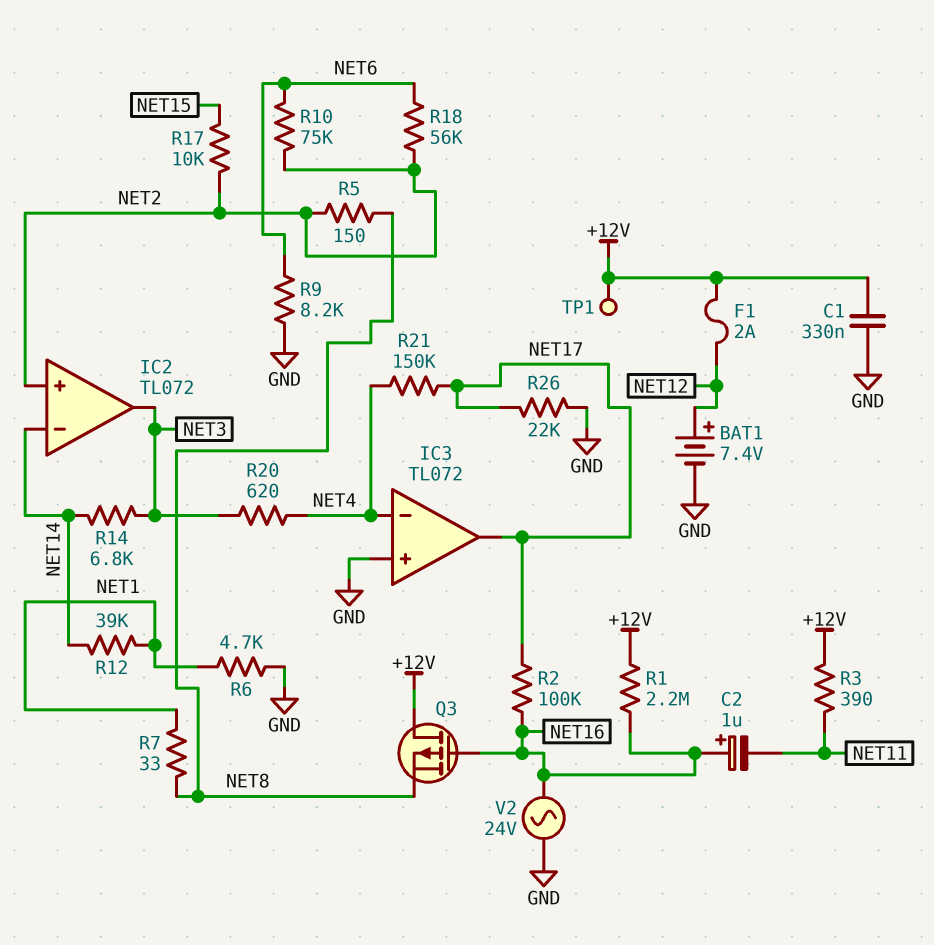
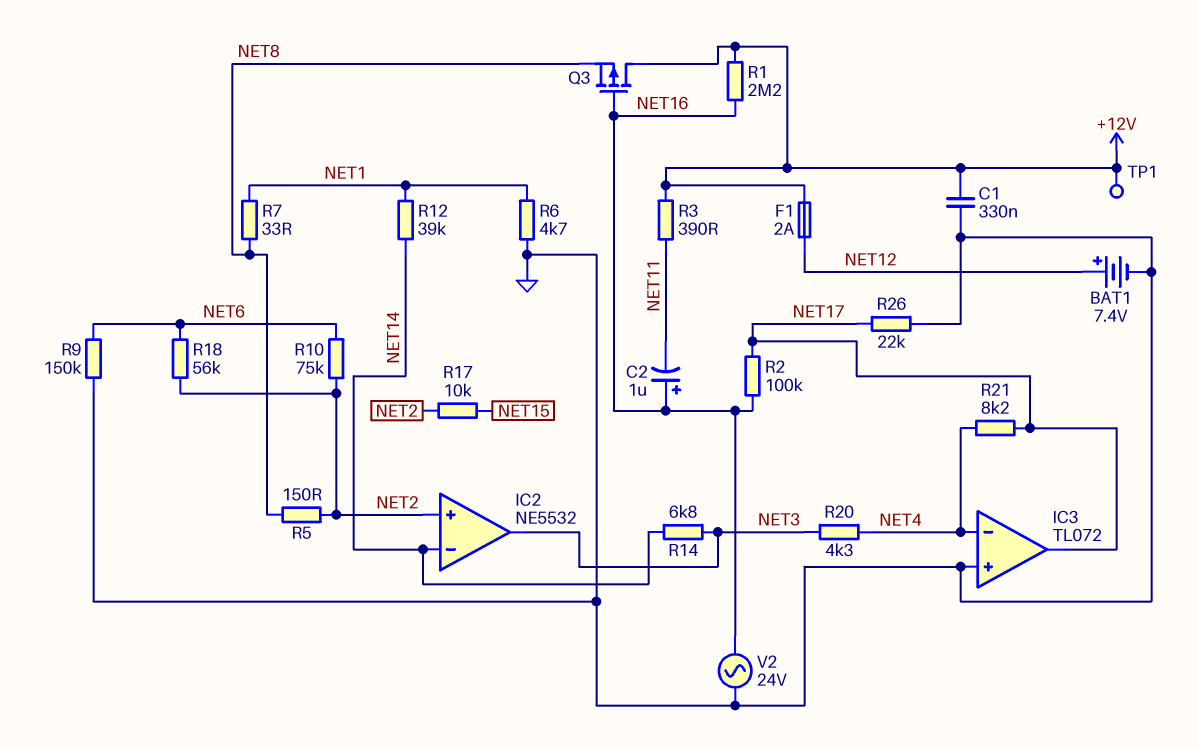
IC2: TL072 -> NE5532
R9: 8.2k (GND, NET6) -> 150k (GND, NET6)
R20: 620 (NET3, NET4) -> 4.3k (NET3, NET4)
R21: 150k (NET4, NET17) -> 8.2k (NET4, NET17)

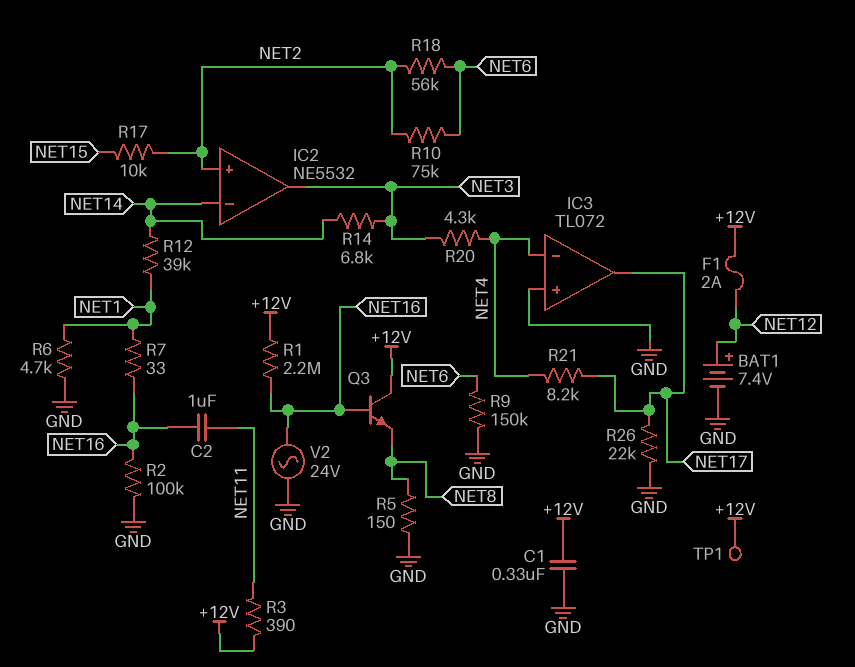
C2: 1uF (plus NET16, minus NET11) -> 1uF (NET11, NET16)
Q3: PMOS (G NET16, D +12V, S NET8) -> NPN (B NET16, C +12V, E NET8)
R2: 100k (NET16, NET17) -> 100k (GND, NET16)
R5: 150 (NET2, NET8) -> 150 (GND, NET8)
R7: 33 (NET1, NET8) -> 33 (NET1, NET16)

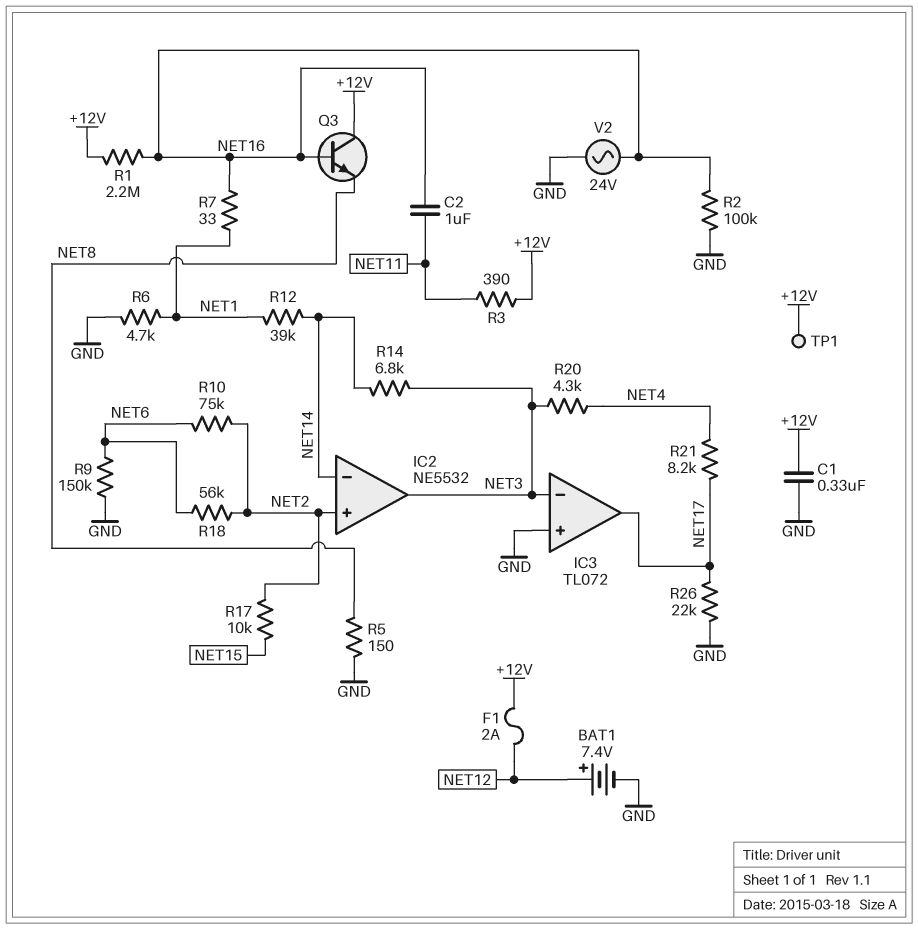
IC3 pin in-: NET4 -> NET3

